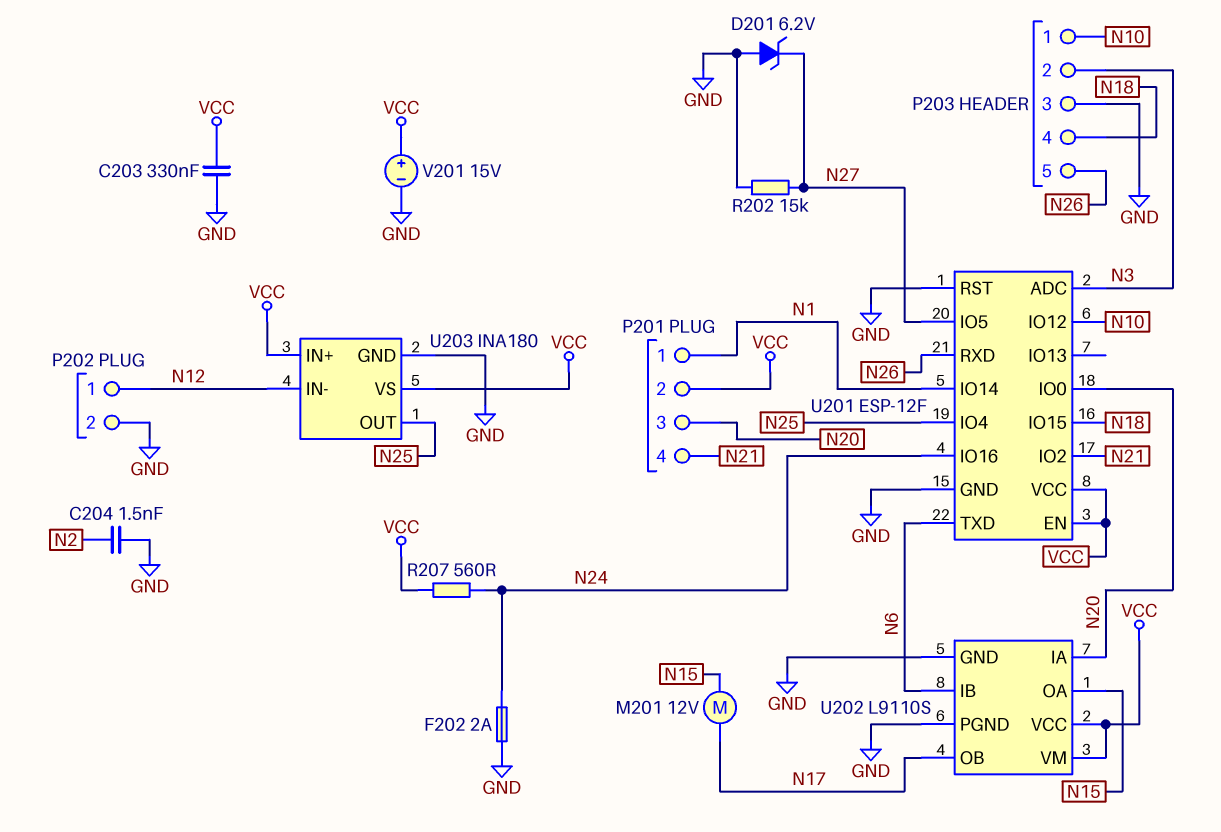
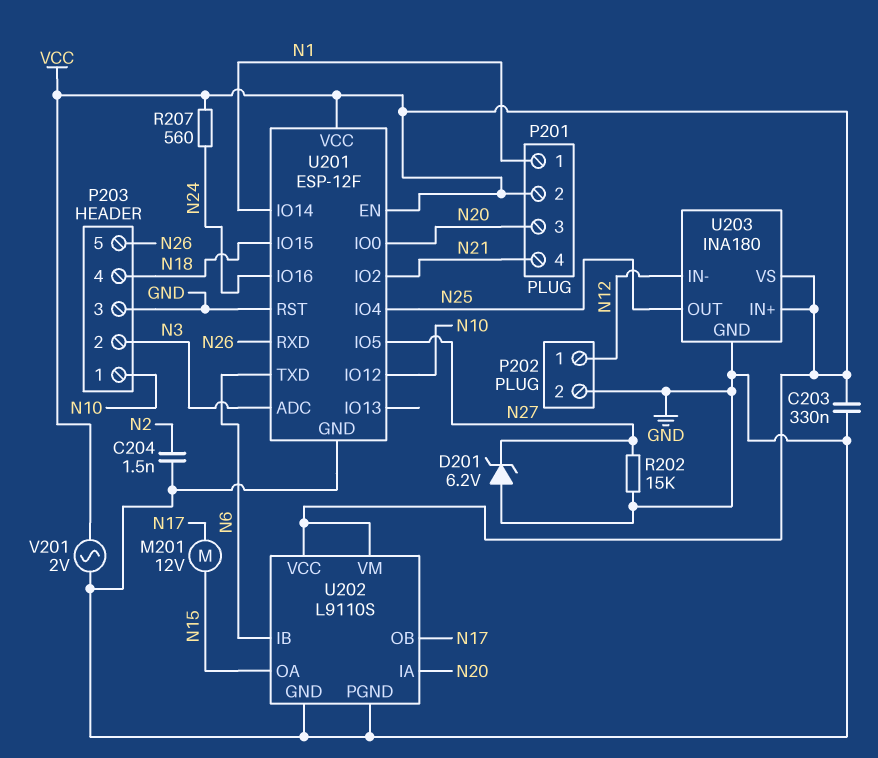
F202: 2A (GND, N24) -> none
V201: 15V (plus VCC, minus GND) -> AC 2V (GND, VCC)

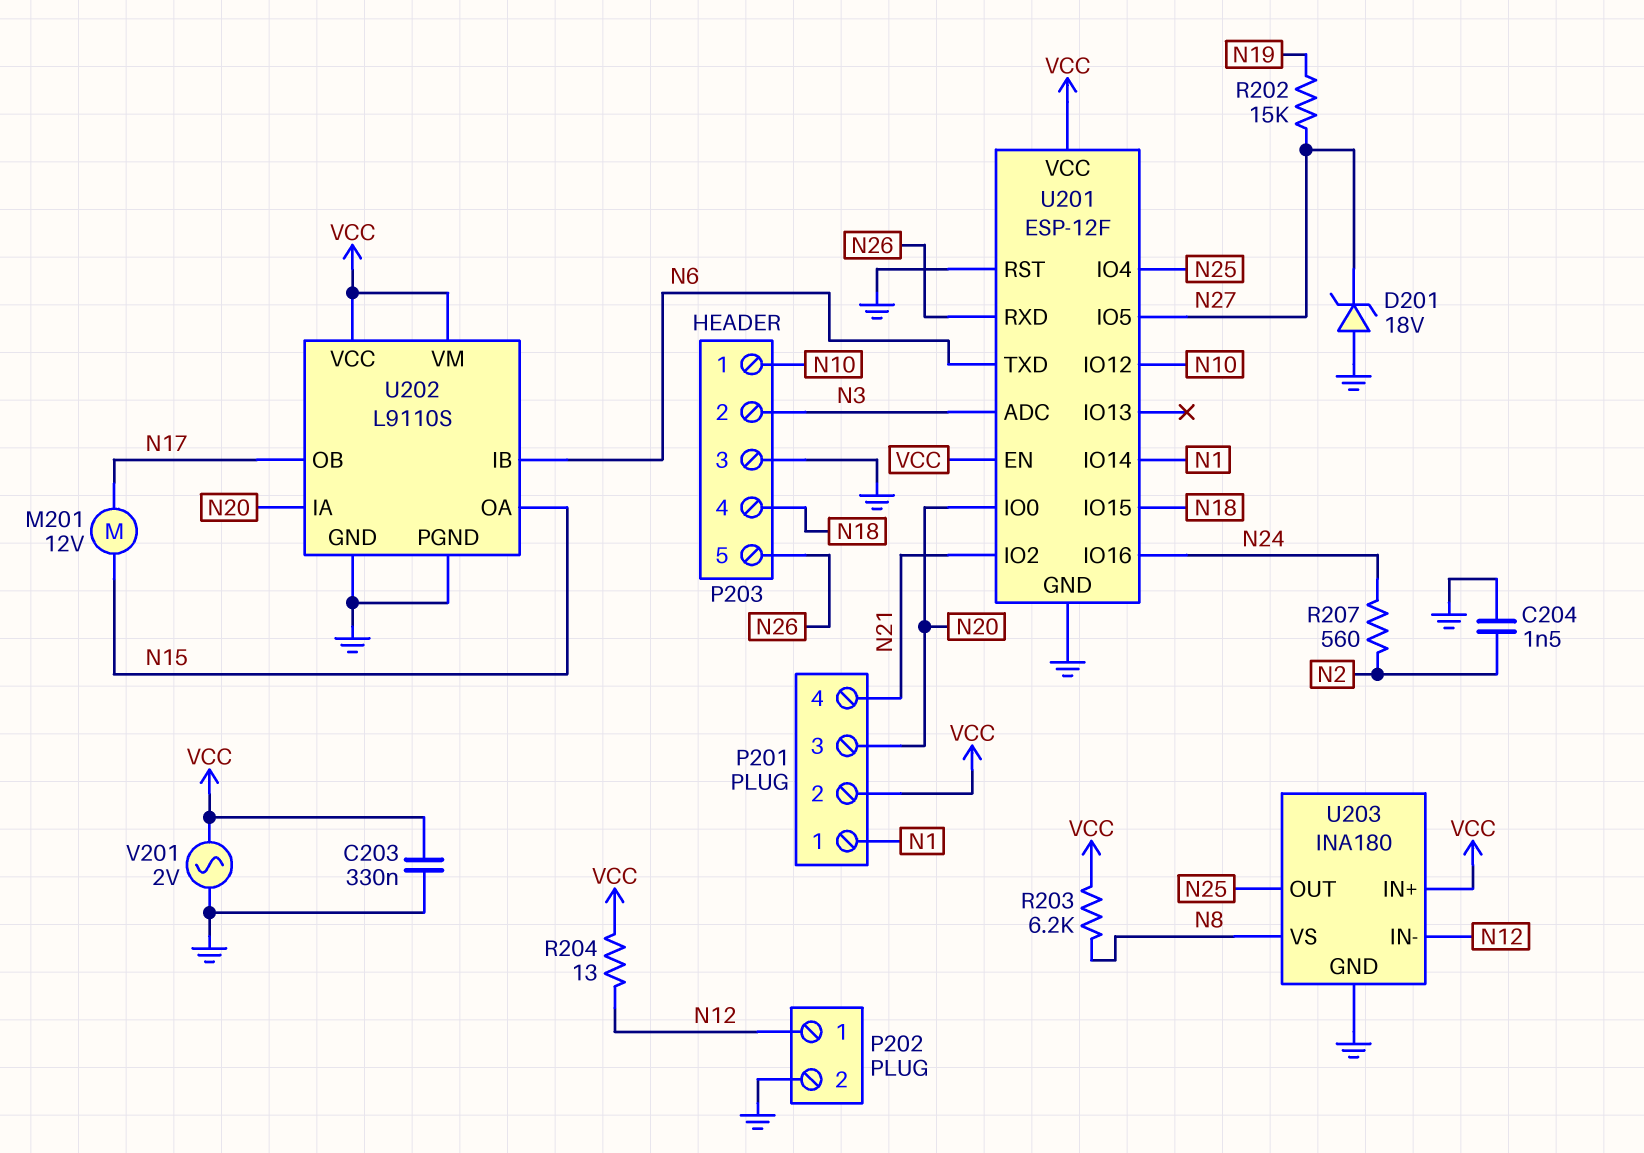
D201: zener 6.2V (A GND, K N27) -> zener 18V (A GND, K N27)
R202: 15k (GND, N27) -> 15k (N19, N27)
R203: none -> 6.2k (N8, VCC)
R204: none -> 13 (N12, VCC)
R207: 560 (N24, VCC) -> 560 (N2, N24)
U203 pin VS: VCC -> N8

